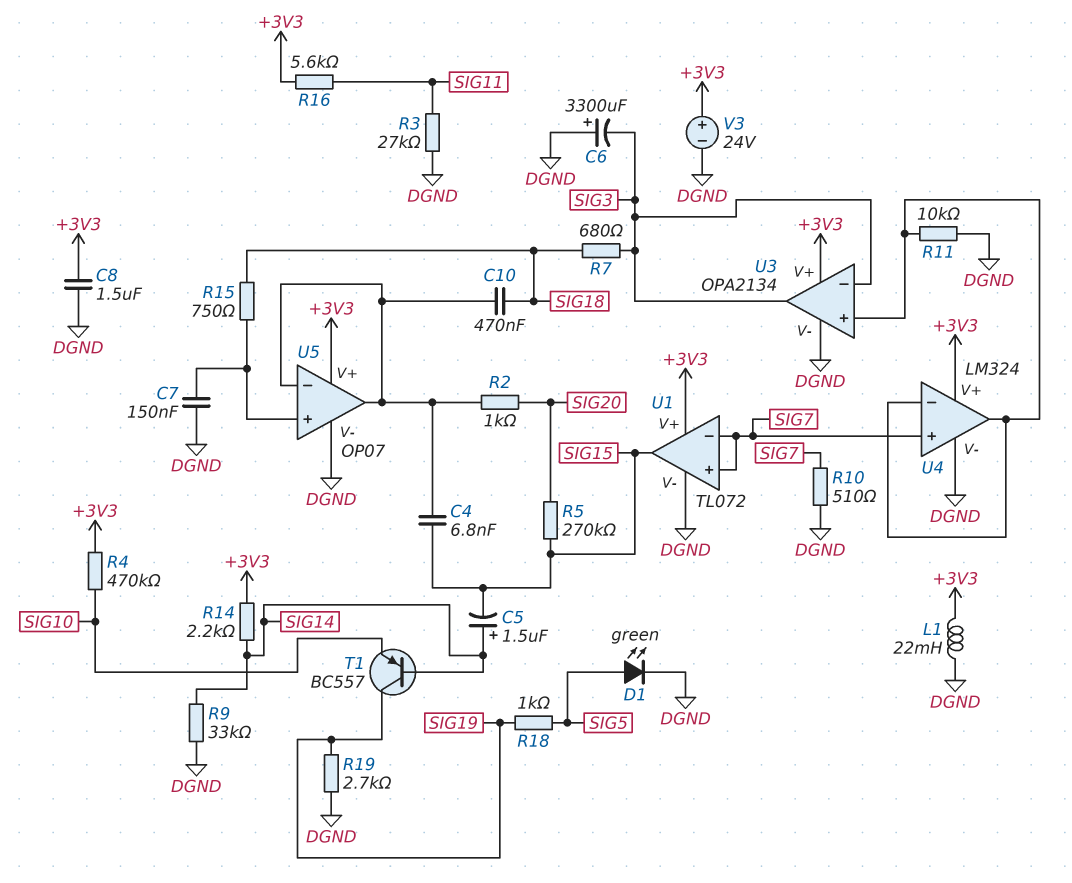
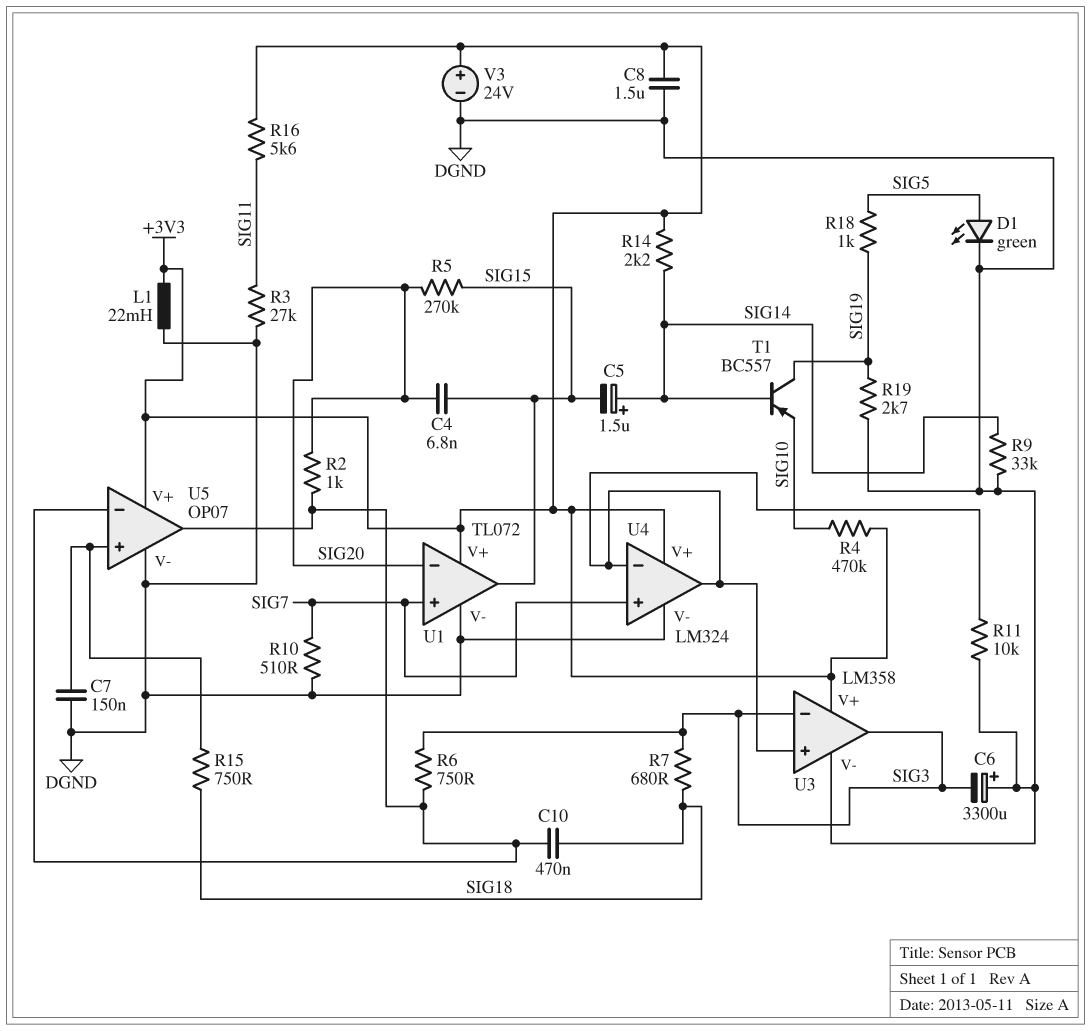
C4: 6.8nF (SIG15, U5/in-) -> 6.8nF (SIG15, SIG20)
R6: none -> 750 (SIG3, U5/in-)
U1 pin in-: SIG7 -> SIG20
U3: OPA2134 -> LM358

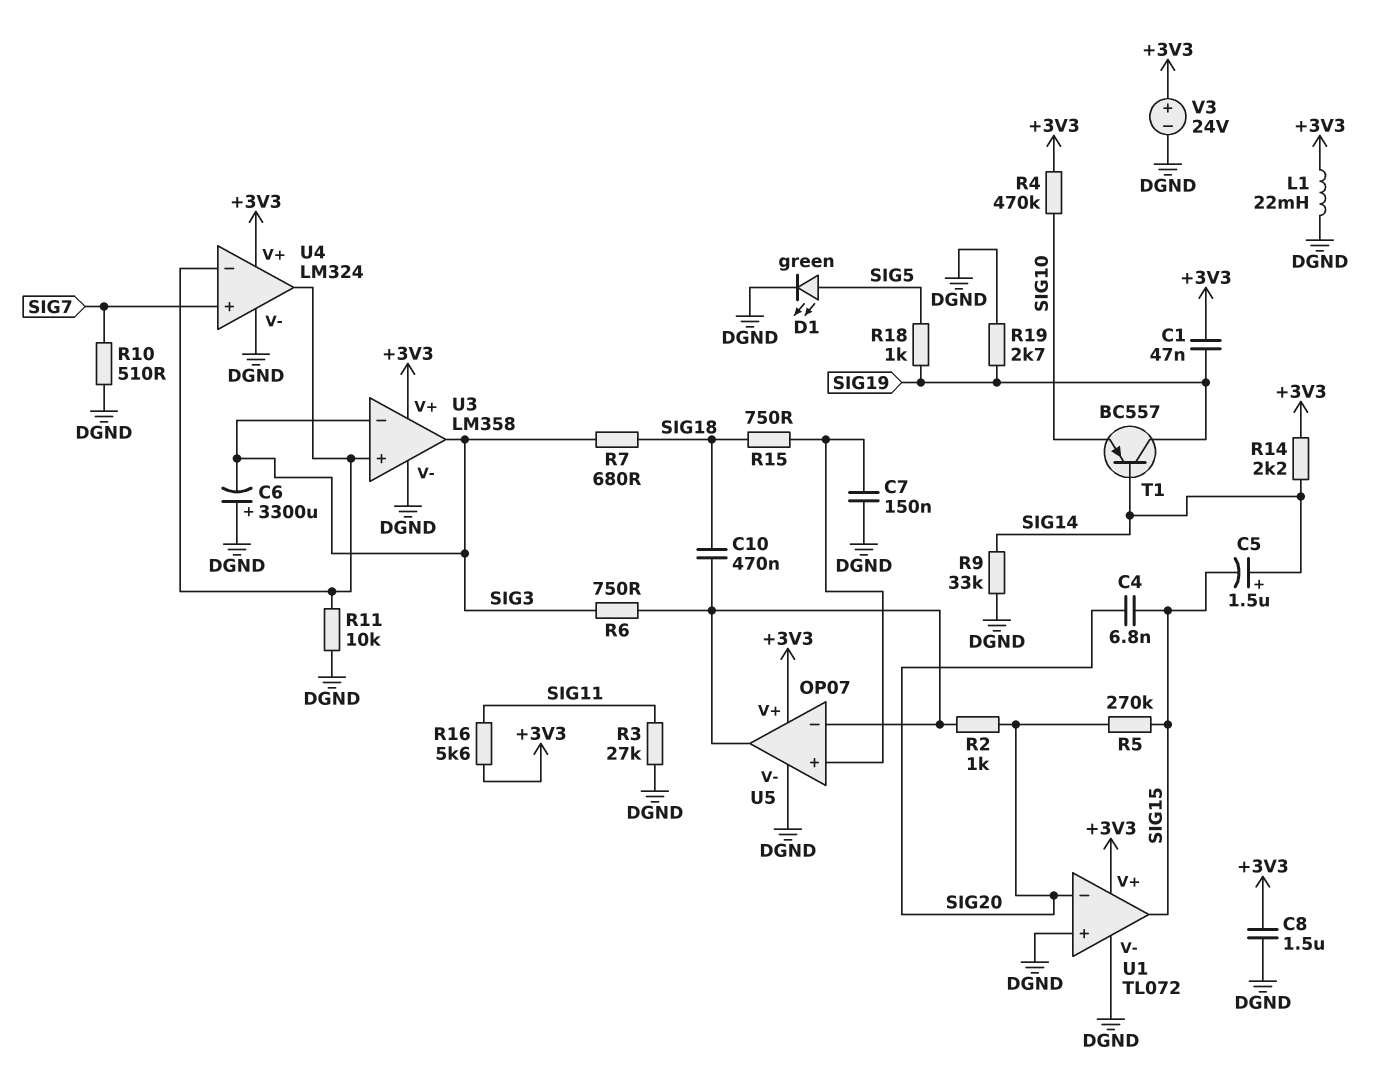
C1: none -> 47nF (+3V3, SIG19)
U1 pin in+: SIG7 -> DGND

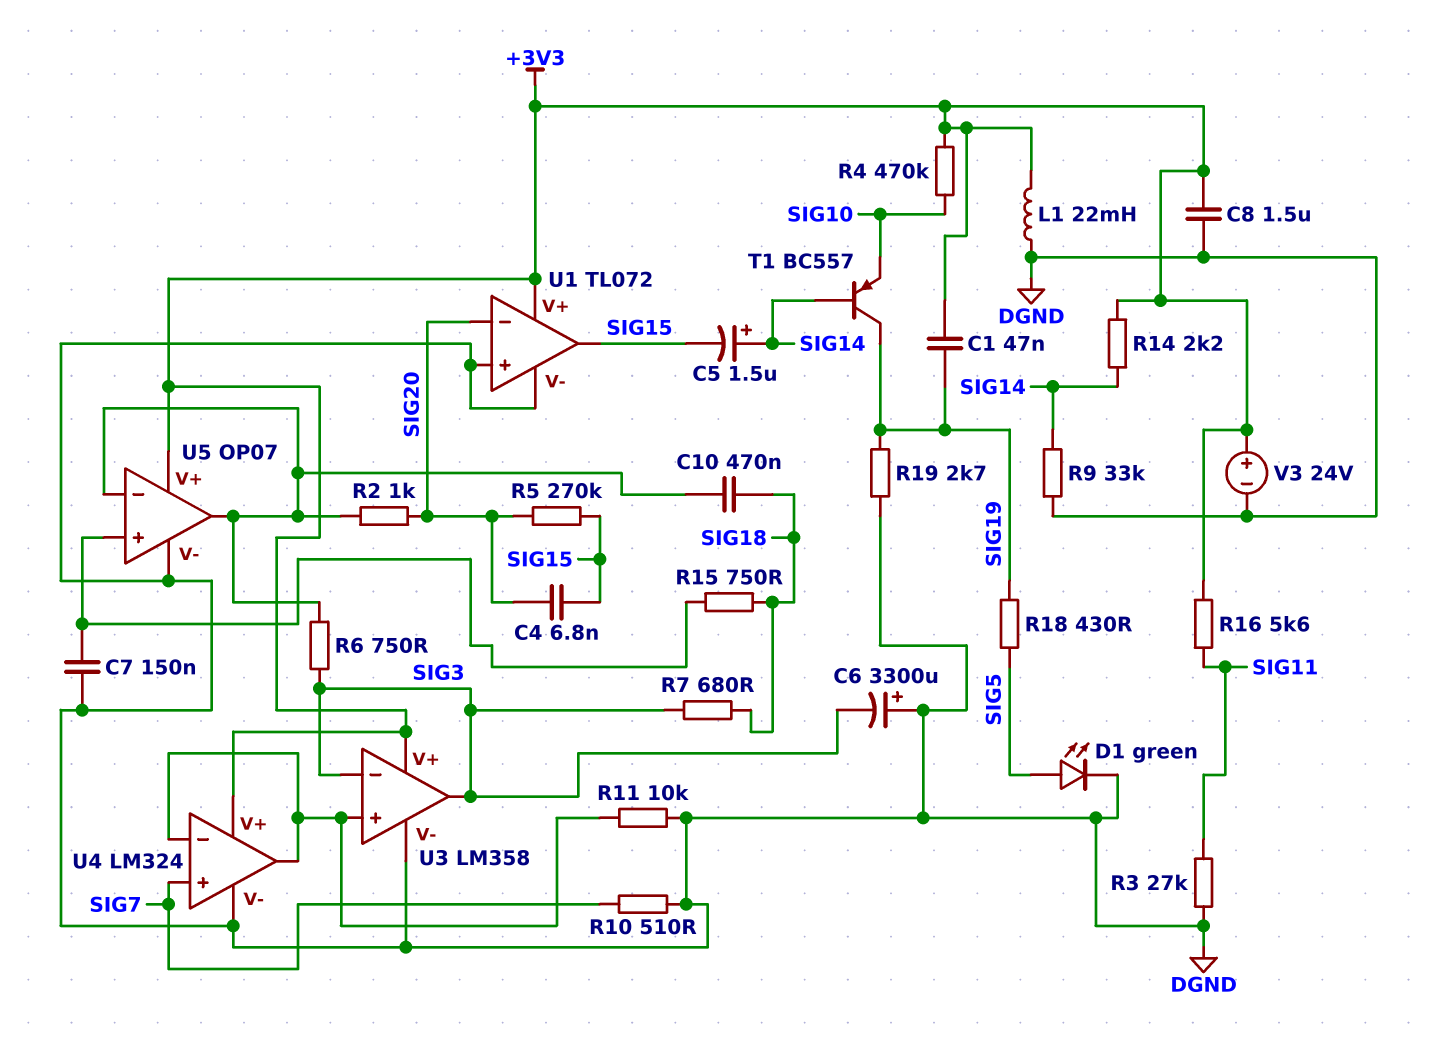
R18: 1k (SIG5, SIG19) -> 430 (SIG5, SIG19)

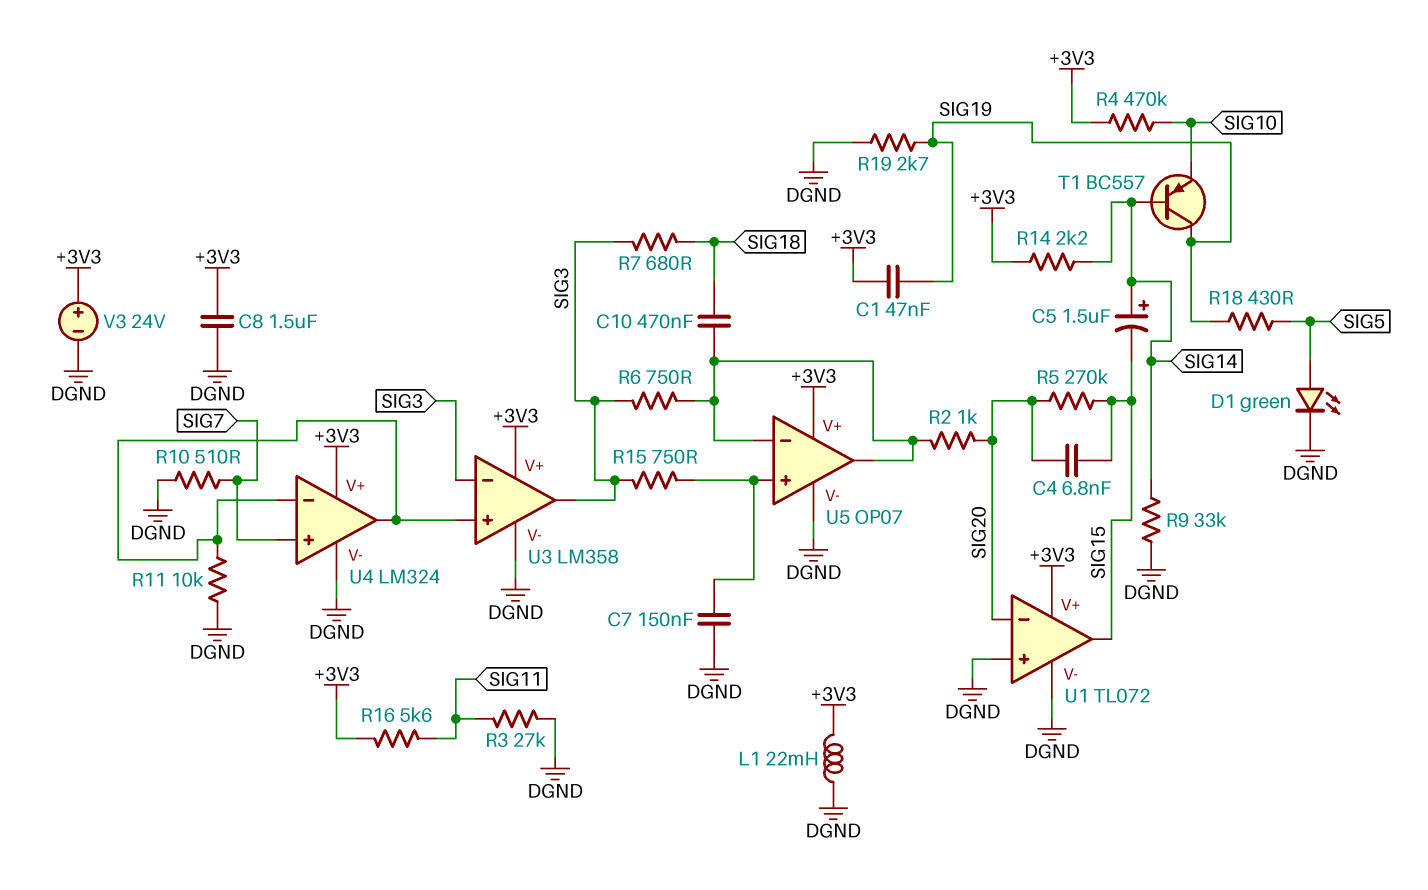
C6: 3300uF (plus DGND, minus SIG3) -> none
R15: 750 (SIG18, U5/in+) -> 750 (SIG3, U5/in+)

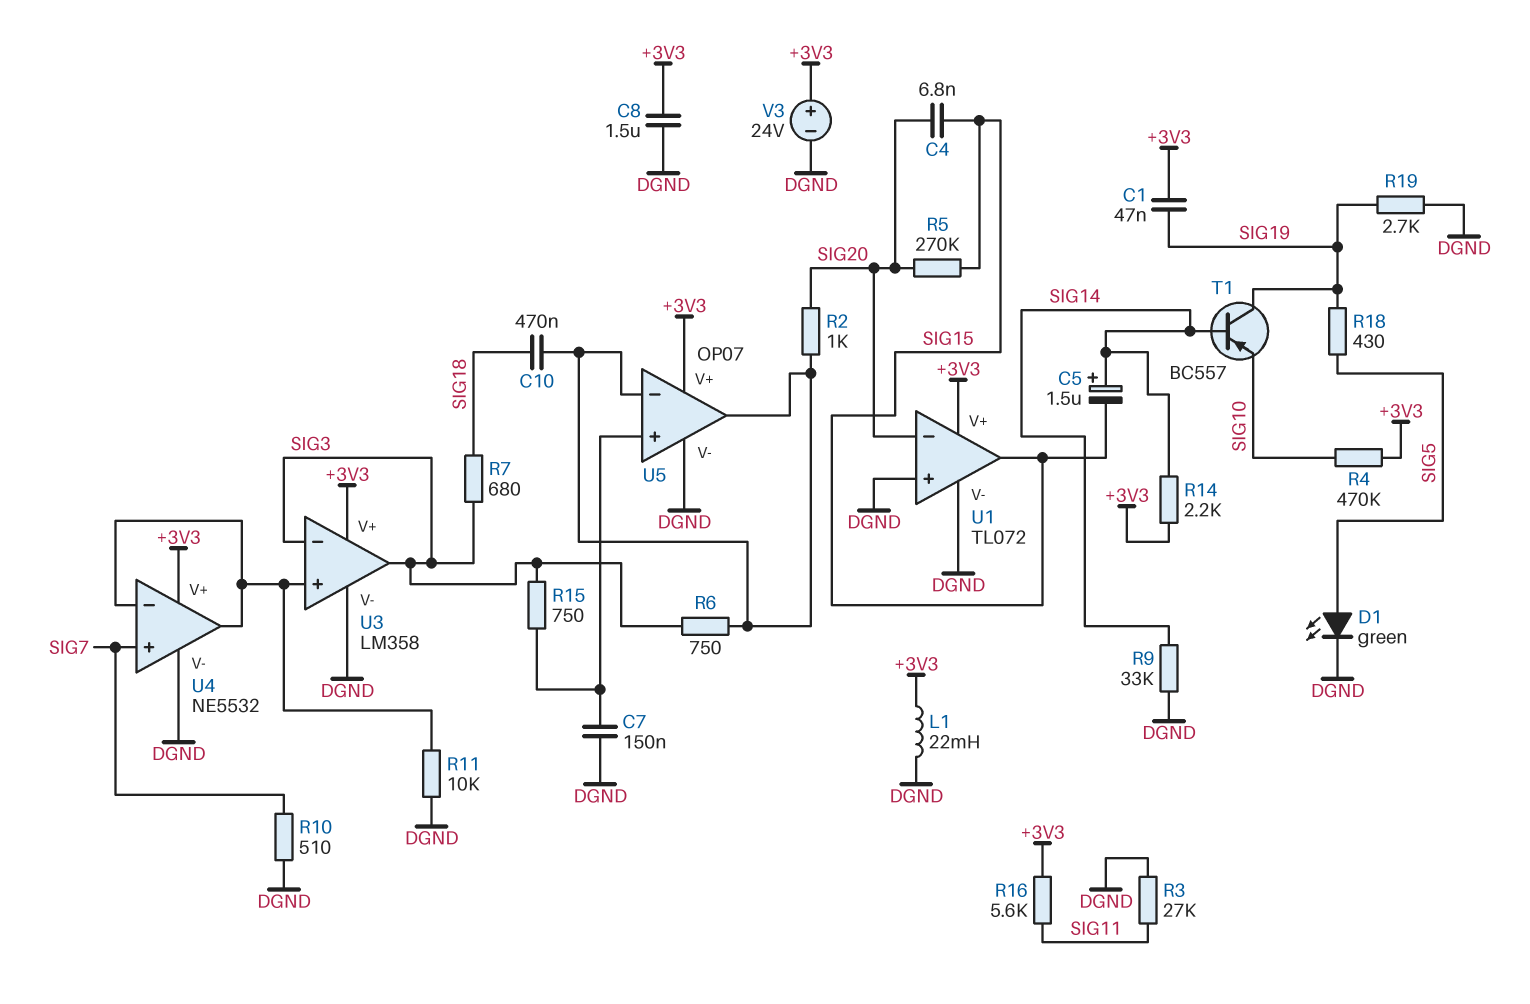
U4: LM324 -> NE5532

